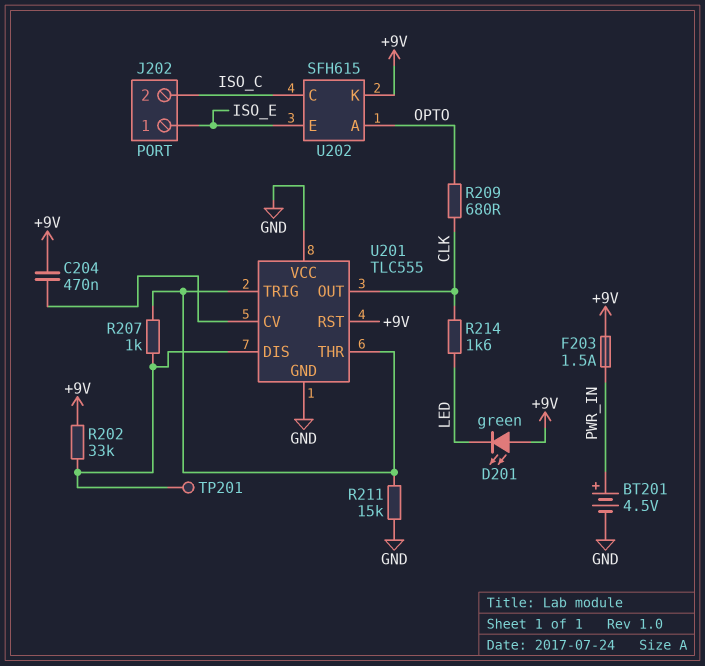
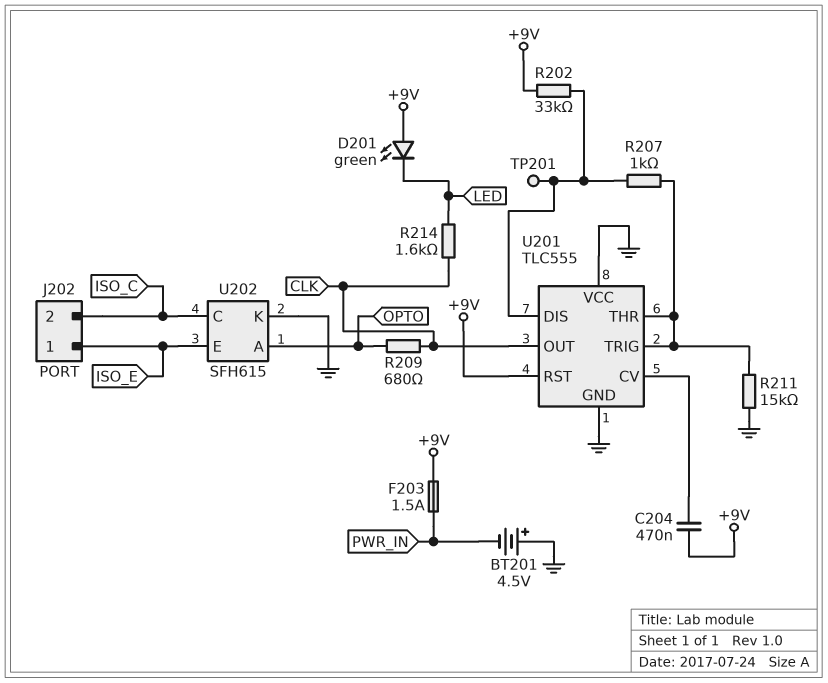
BT201: 4.5V (plus PWR_IN, minus GND) -> 4.5V (plus GND, minus PWR_IN)
U202 pin K: +9V -> GND

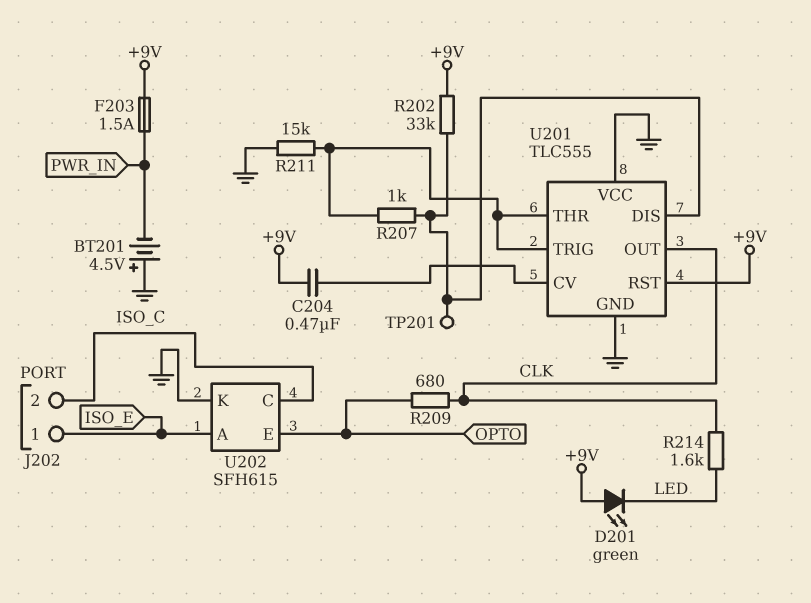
U202 pin A: OPTO -> ISO_E
U202 pin E: ISO_E -> OPTO

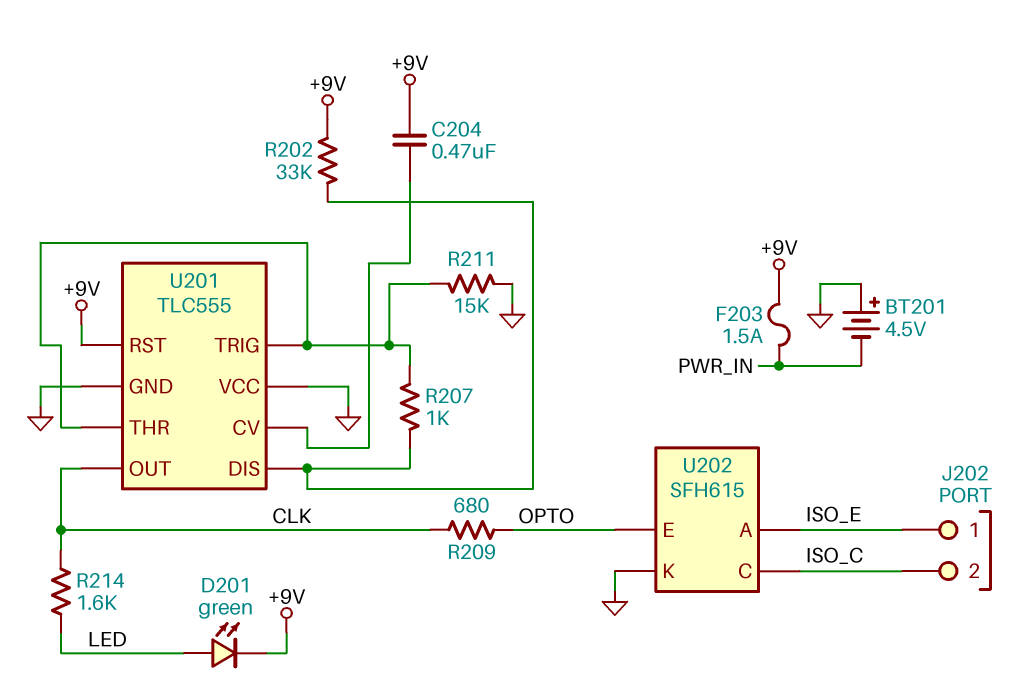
D201: LED green (A +9V, K LED) -> LED green (A LED, K +9V)
TP201: test point (U201/DIS) -> none

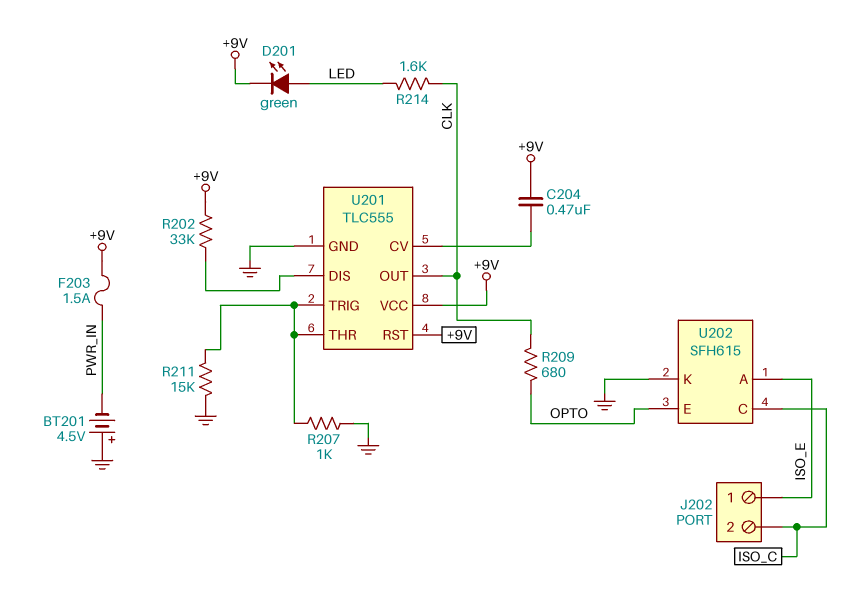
R207: 1k (U201/DIS, U201/THR) -> 1k (GND, U201/THR)
U201 pin VCC: GND -> +9V

